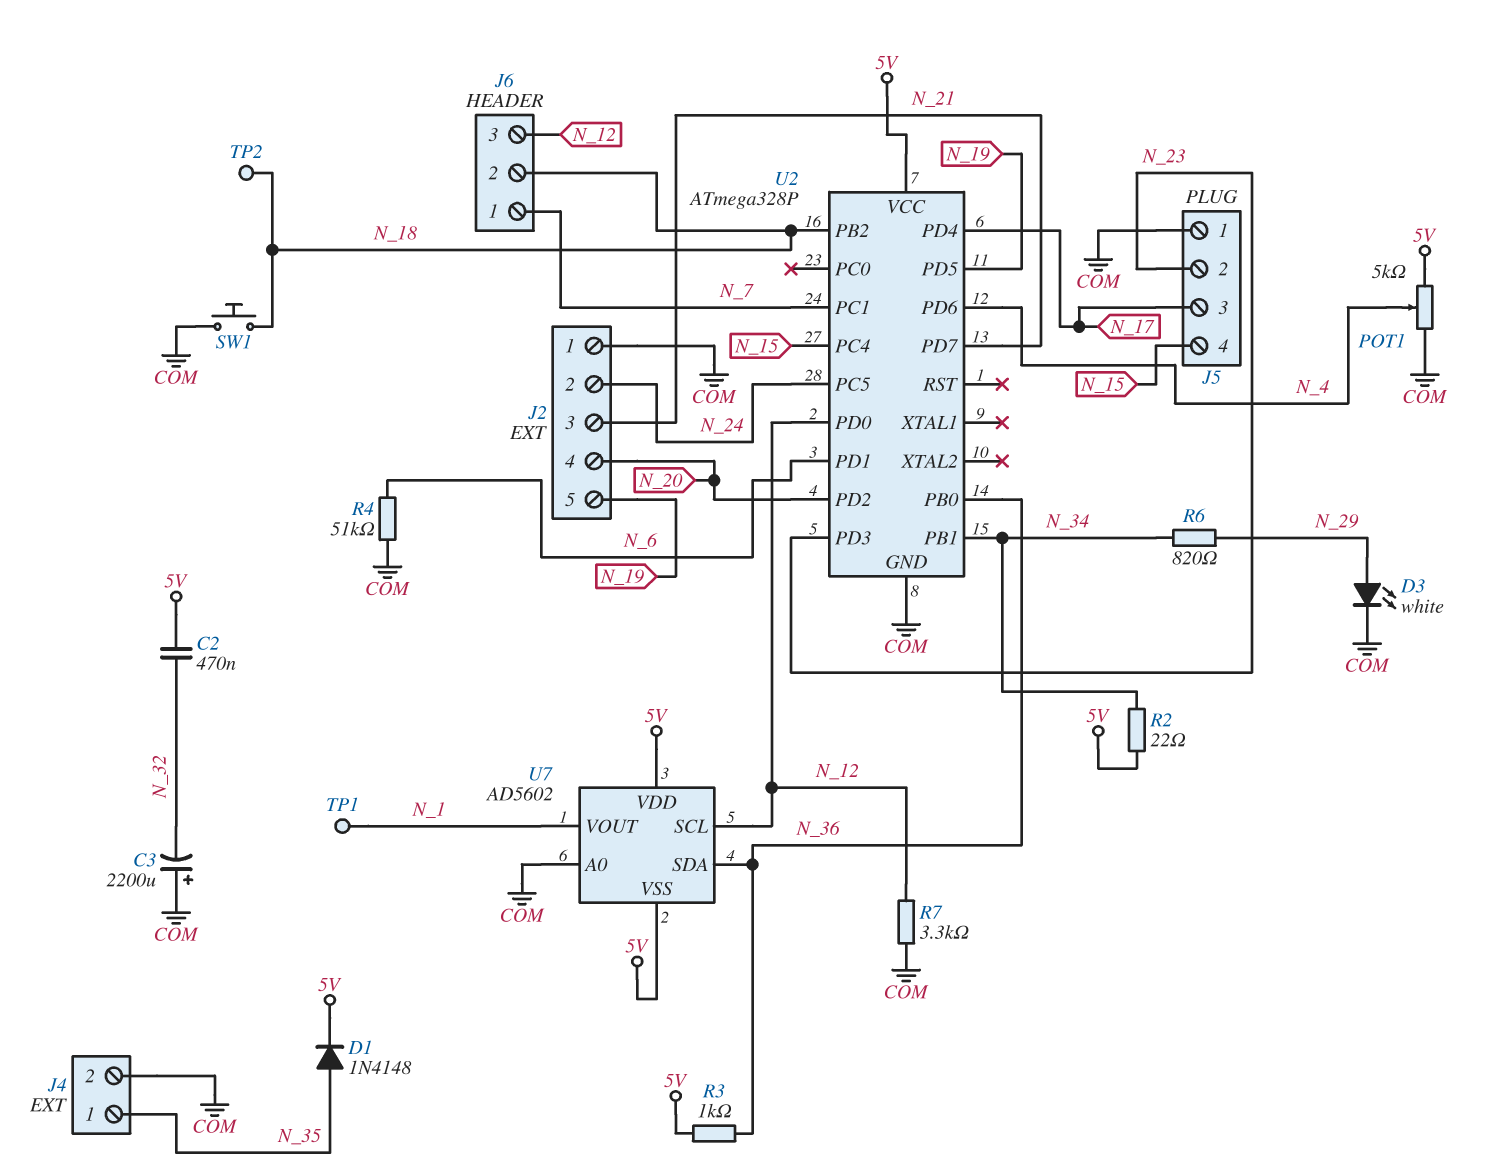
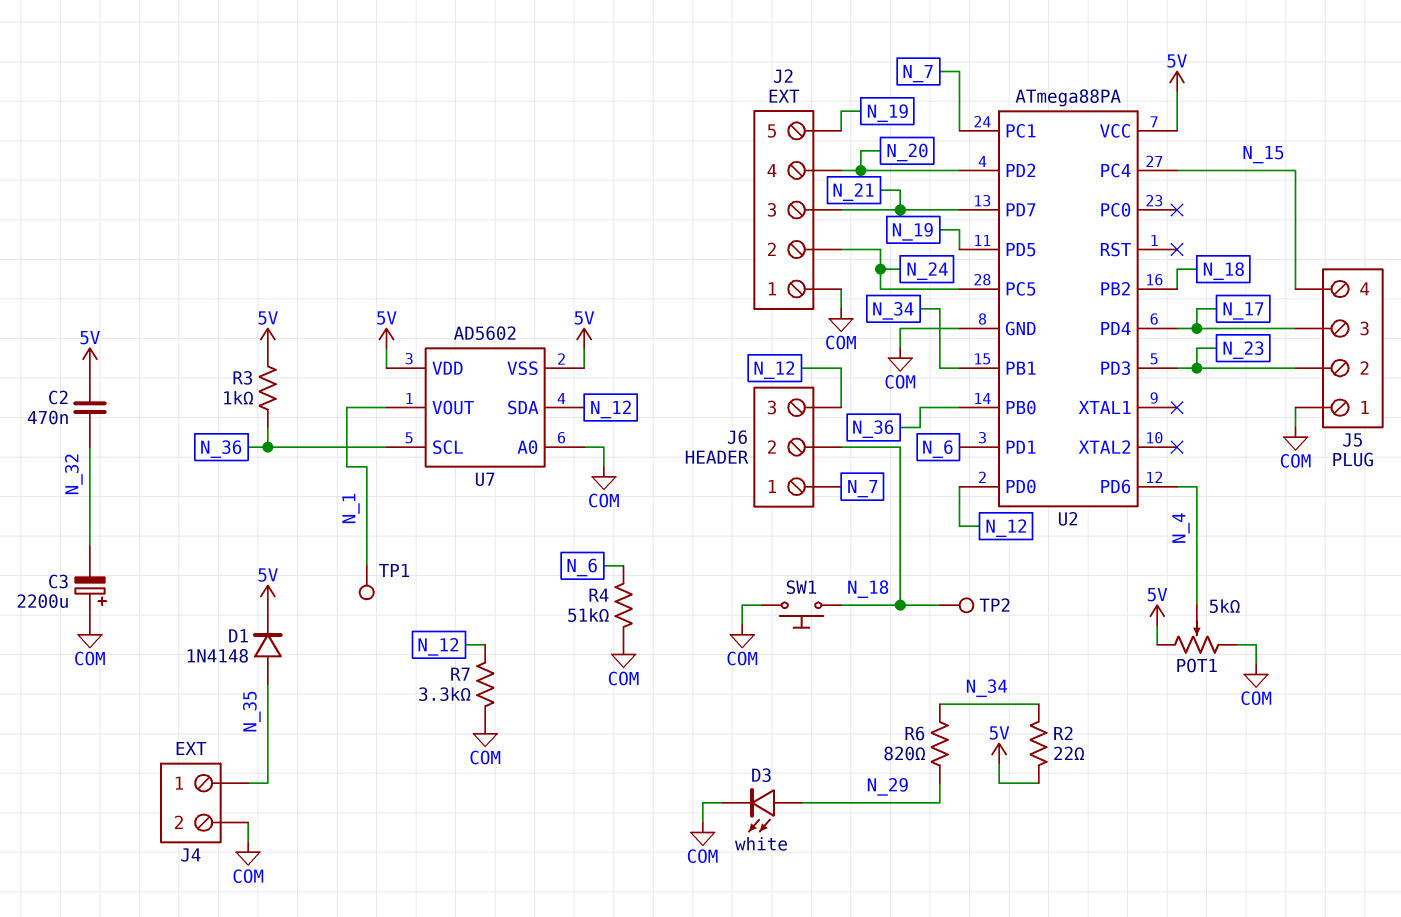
U2: ATmega328P -> ATmega88PA
U7 pin SCL: N_12 -> N_36
U7 pin SDA: N_36 -> N_12

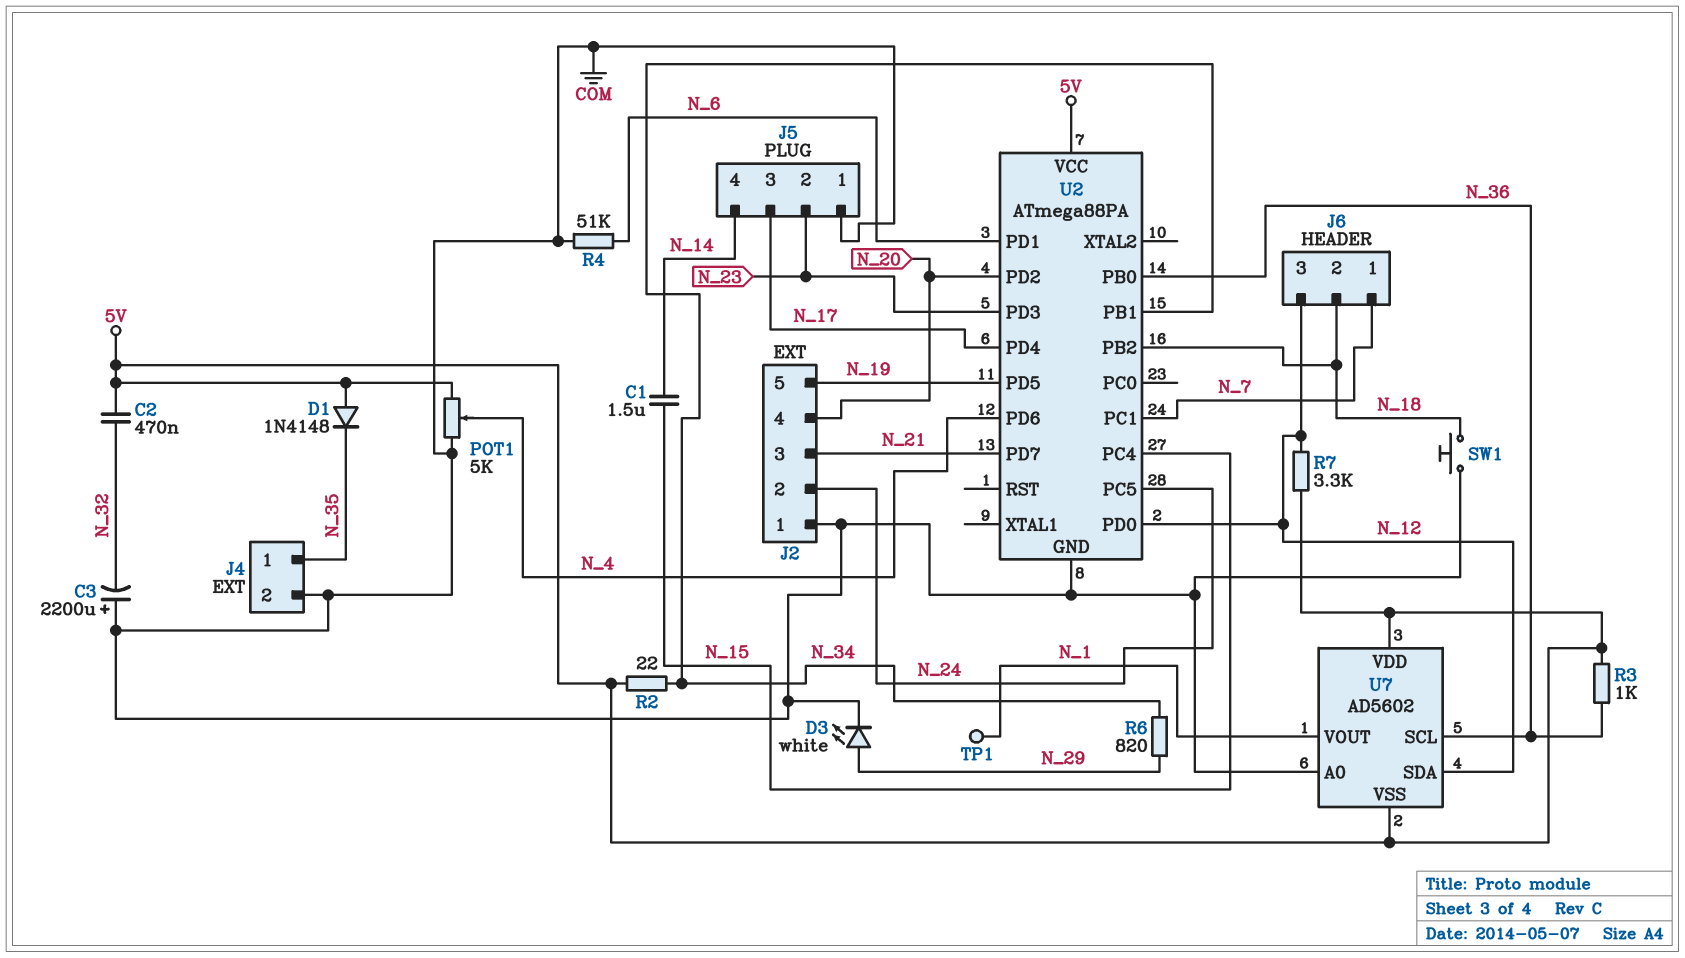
C1: none -> 1.5uF (N_14, N_15)
D1: diode 1N4148 (A N_35, K 5V) -> diode 1N4148 (A 5V, K N_35)
J5 pin 4: N_15 -> N_14
R7: 3.3k (COM, N_12) -> 3.3k (5V, N_12)
TP2: test point (N_18) -> none

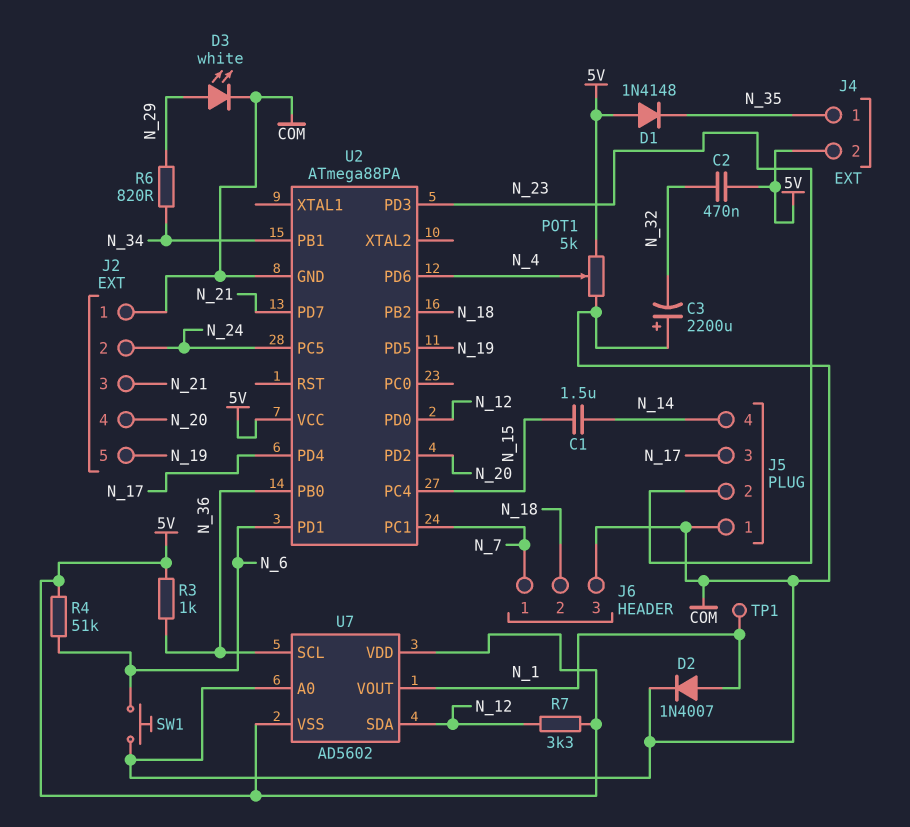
D2: none -> diode 1N4007 (A N_1, K COM)
J4 pin 2: COM -> 5V
J6 pin 3: N_12 -> COM
R2: 22 (5V, N_34) -> none
R4: 51k (COM, N_6) -> 51k (5V, N_6)
SW1: button (COM, N_18) -> button (COM, N_6)

